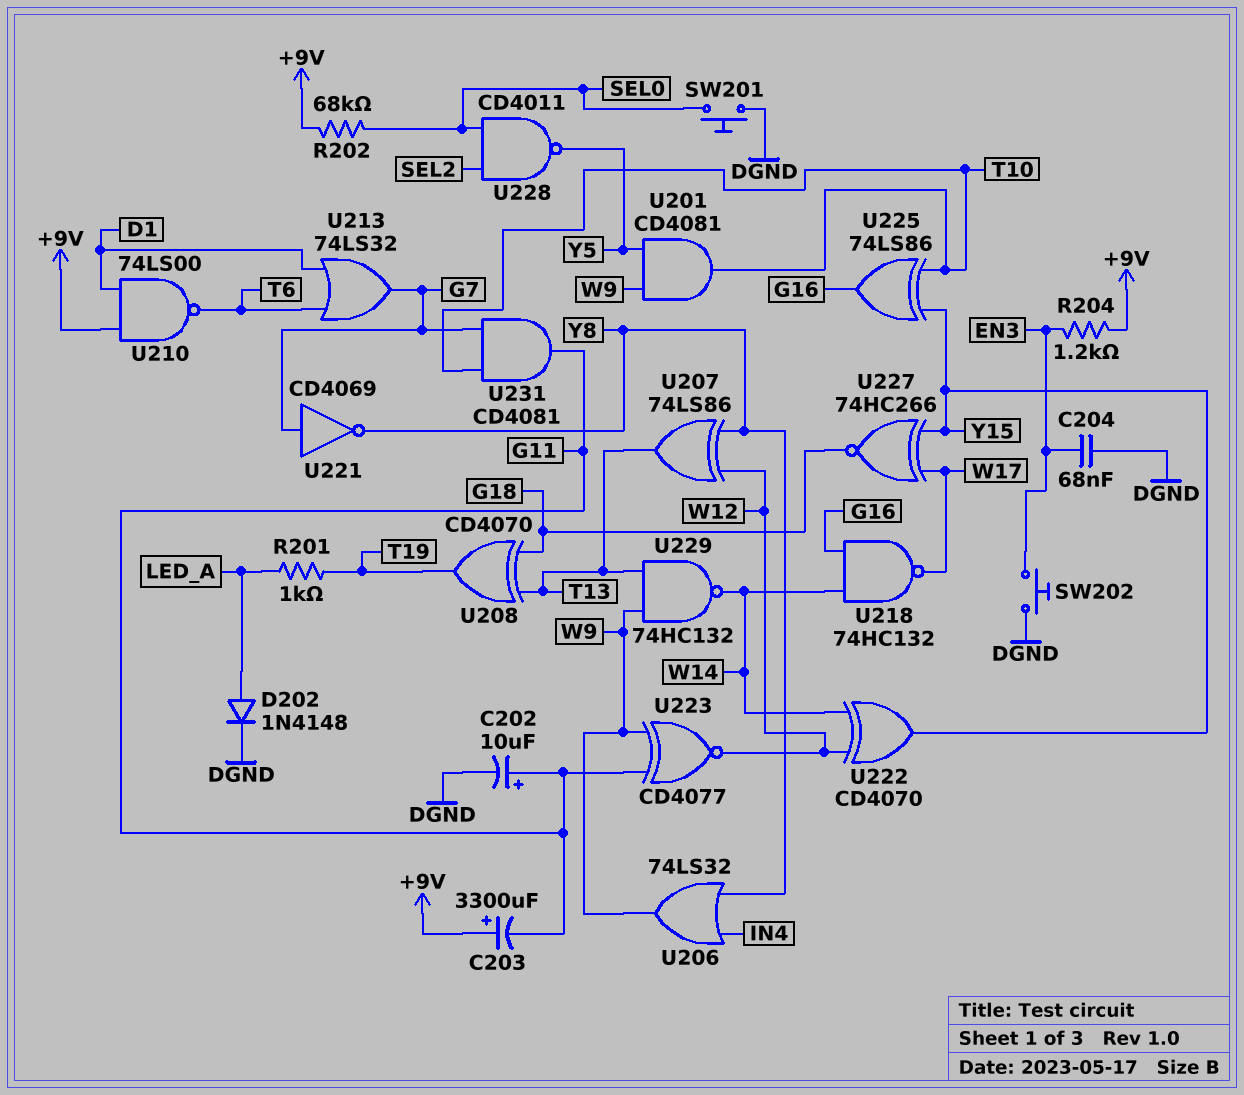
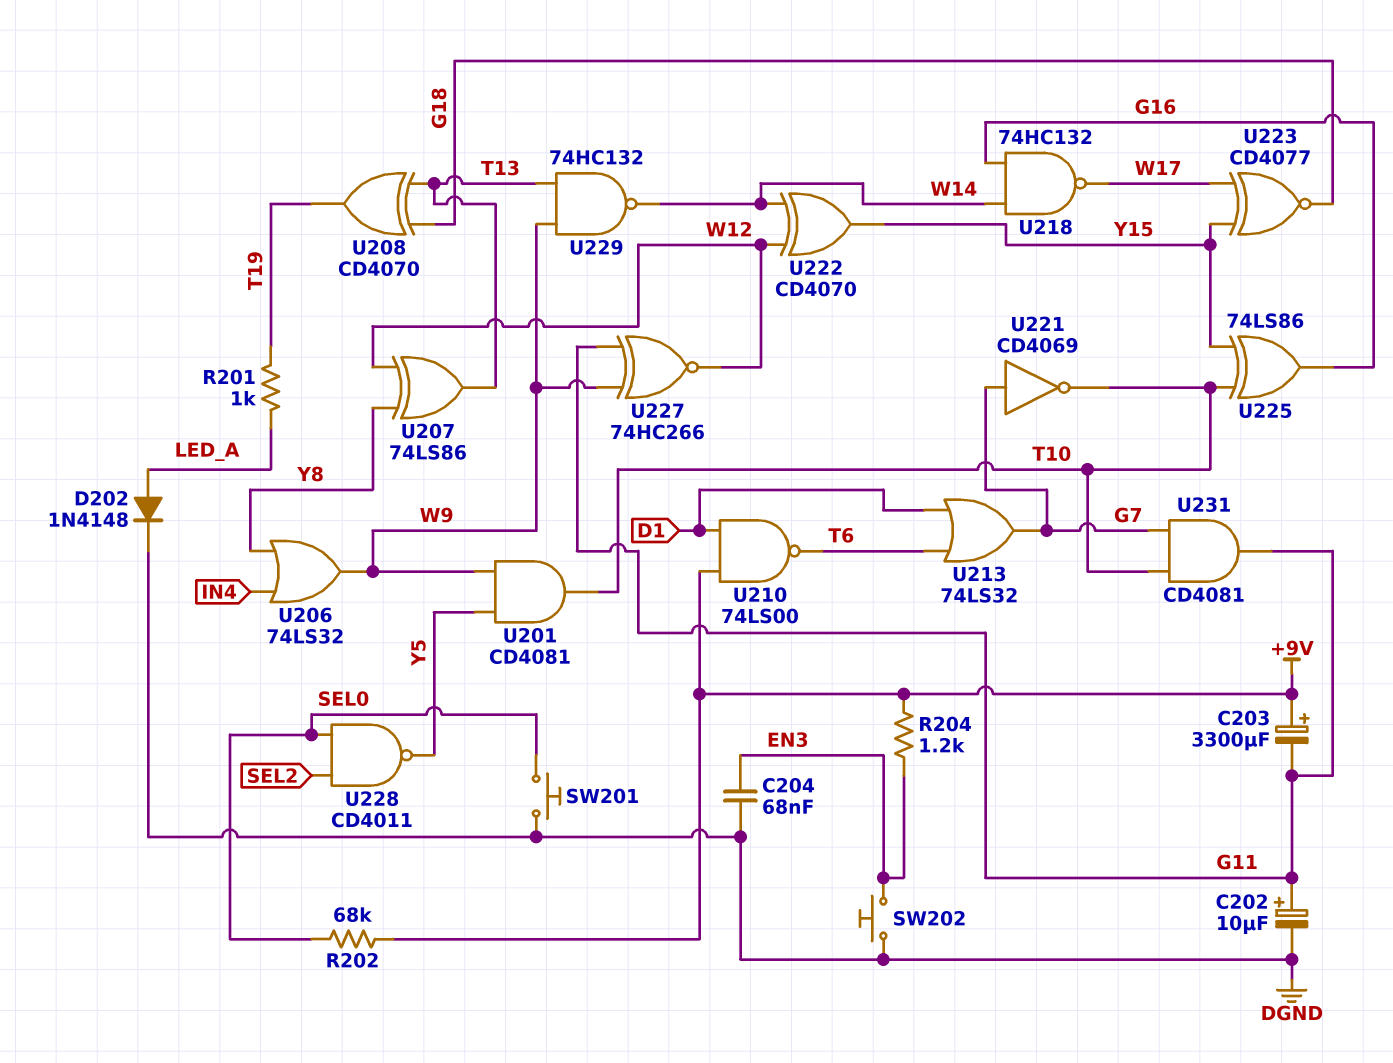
U221: NOT CD4069 (in G7, out Y8) -> NOT CD4069 (in G7, out T10)
U223: XNOR CD4077 (in G11, in W9, out W12) -> XNOR CD4077 (in W17, in Y15, out G18)
U227: XNOR 74HC266 (in W17, in Y15, out G18) -> XNOR 74HC266 (in G11, in W9, out W12)

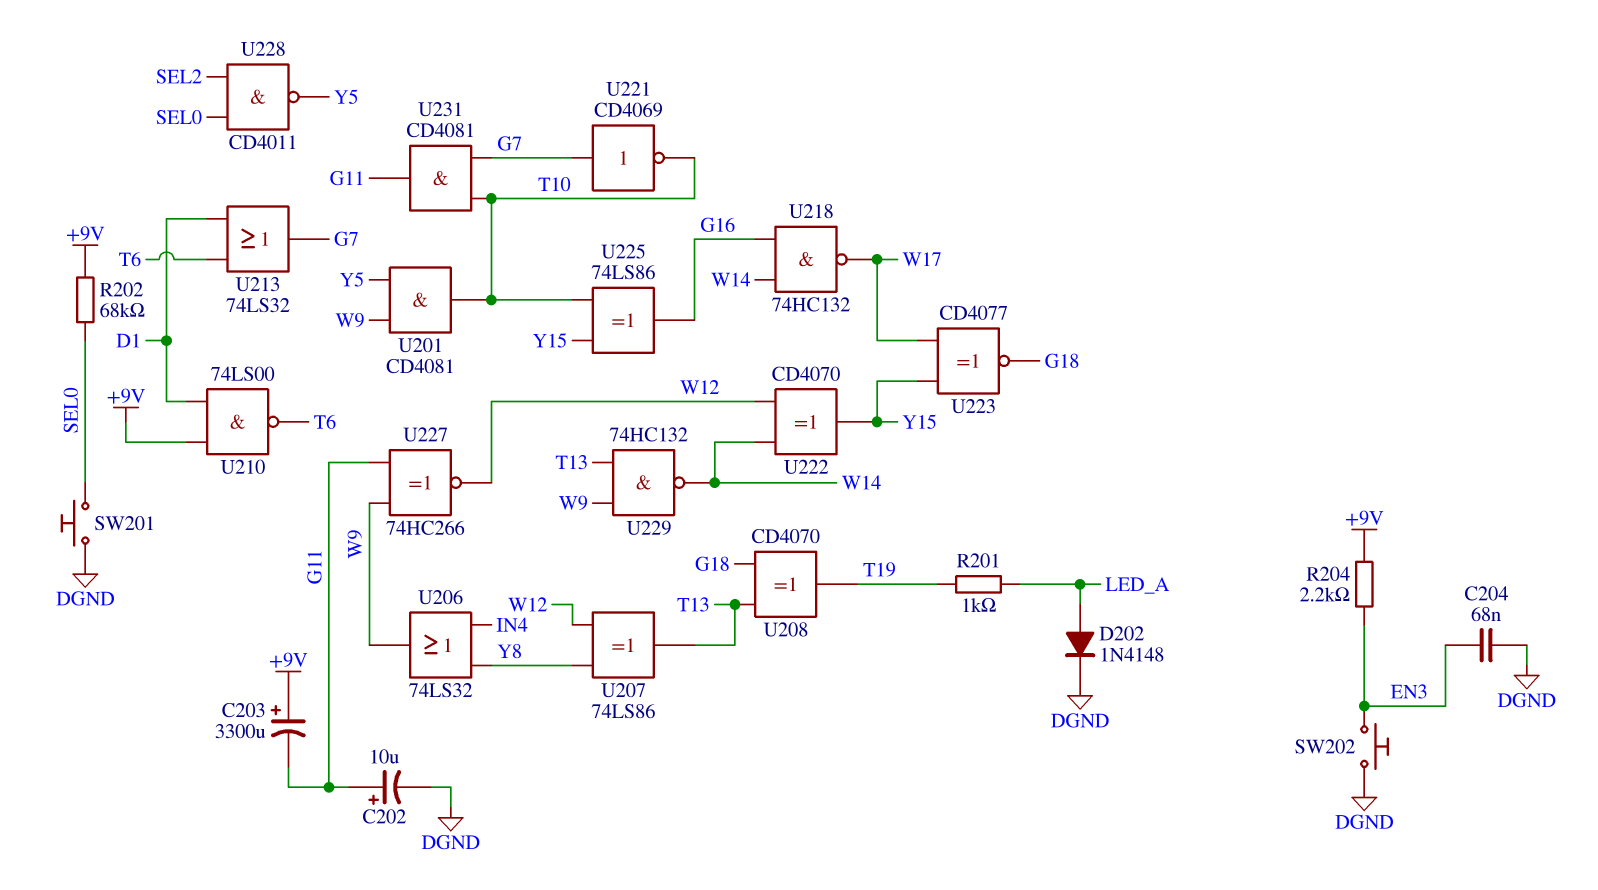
R204: 1.2k (+9V, EN3) -> 2.2k (+9V, EN3)

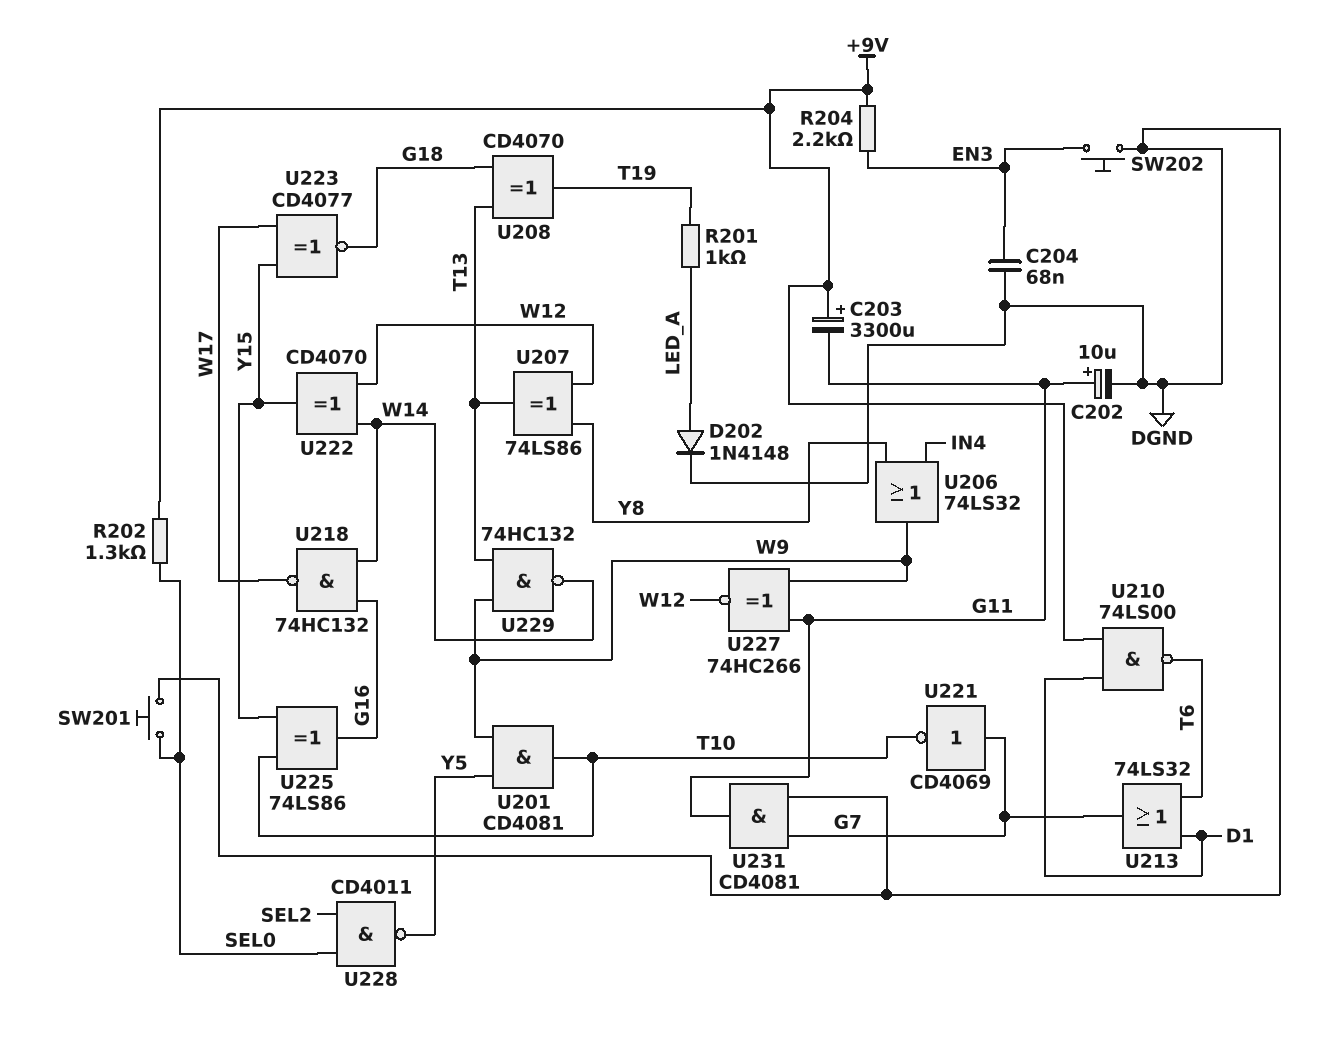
R202: 68k (+9V, SEL0) -> 1.3k (+9V, SEL0)
U231: AND CD4081 (in G7, in T10, out G11) -> AND CD4081 (in DGND, in G7, out G11)

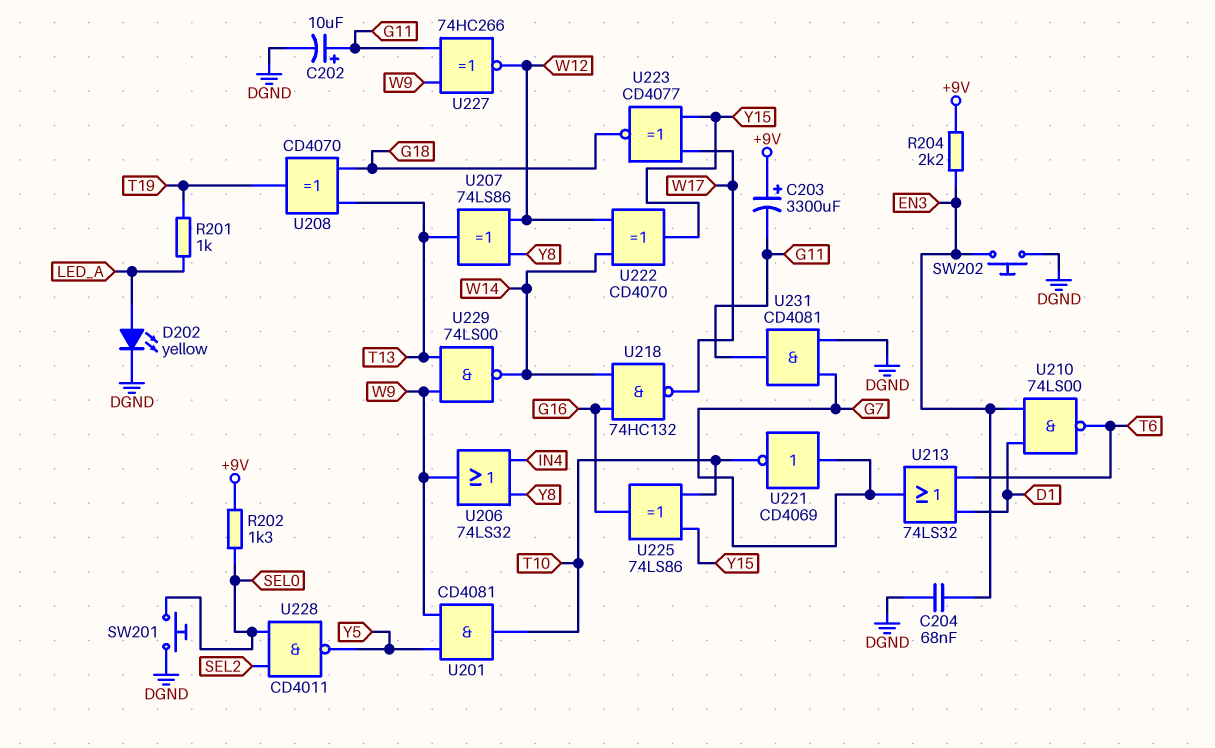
D202: diode 1N4148 (A LED_A, K DGND) -> LED yellow (A LED_A, K DGND)
U210: NAND 74LS00 (in +9V, in D1, out T6) -> NAND 74LS00 (in D1, in EN3, out T6)
U229: NAND 74HC132 (in T13, in W9, out W14) -> NAND 74LS00 (in T13, in W9, out W14)

